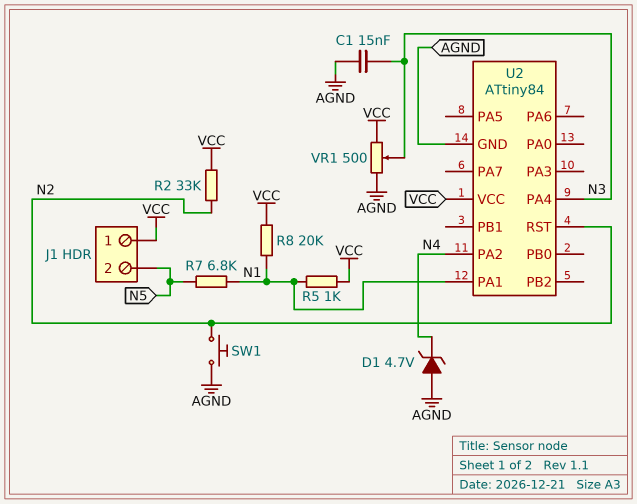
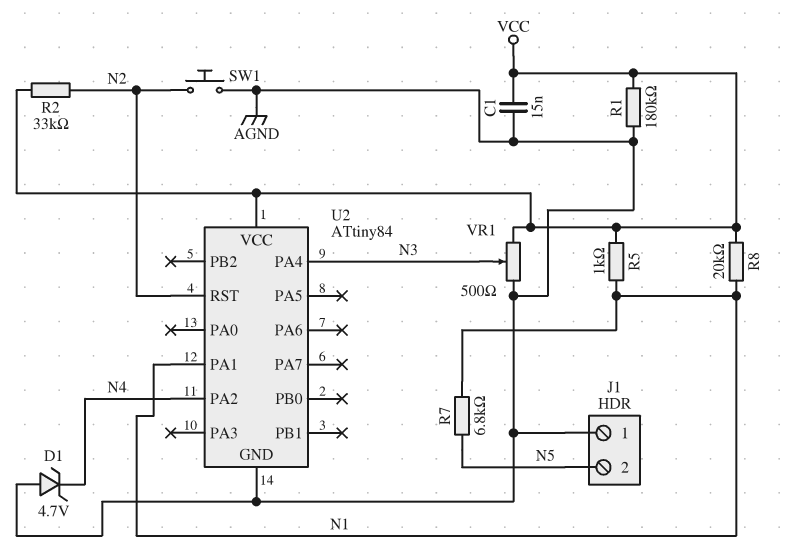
C1: 15nF (AGND, N3) -> 15nF (AGND, VCC)
J1 pin 1: VCC -> AGND
R1: none -> 180k (AGND, VCC)

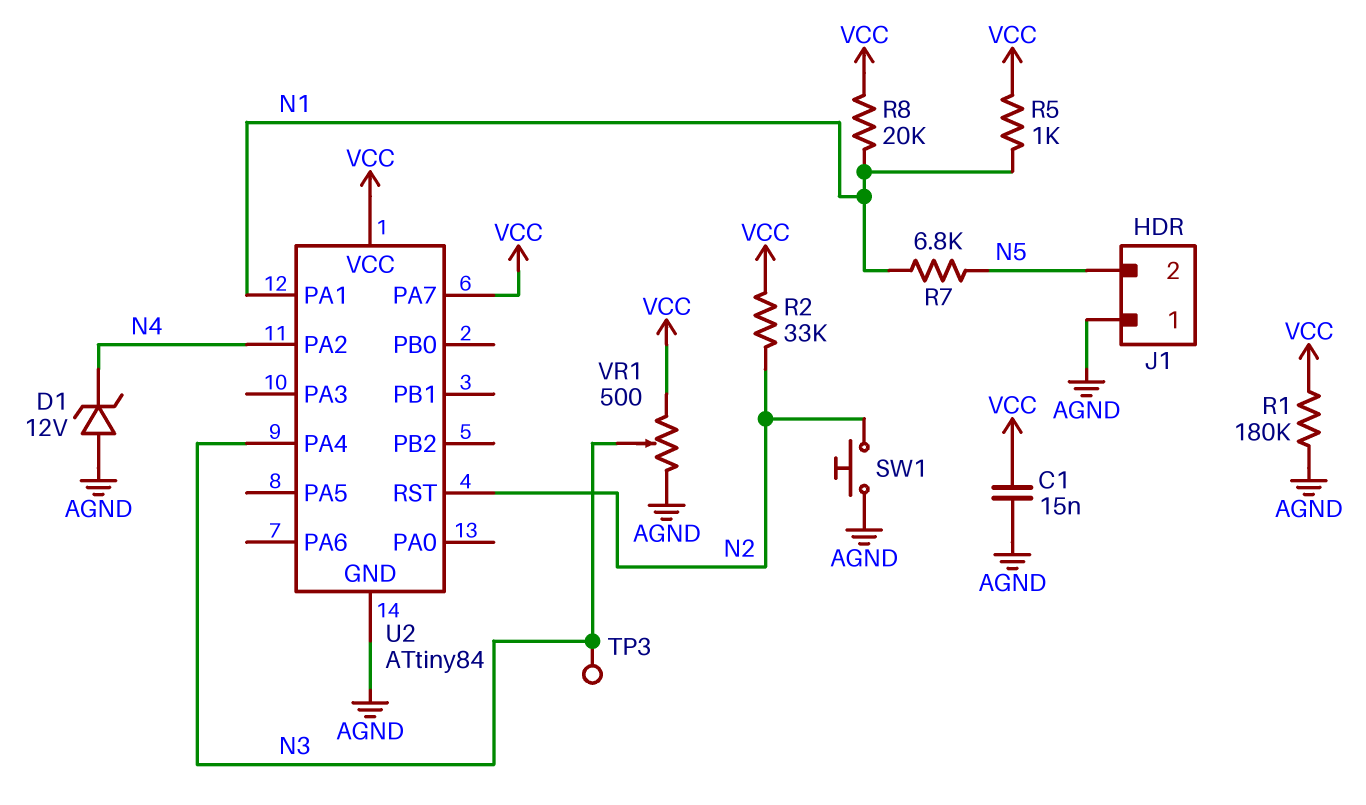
D1: zener 4.7V (A AGND, K N4) -> zener 12V (A AGND, K N4)
TP3: none -> test point (N3)
U2 pin PA7: none -> VCC

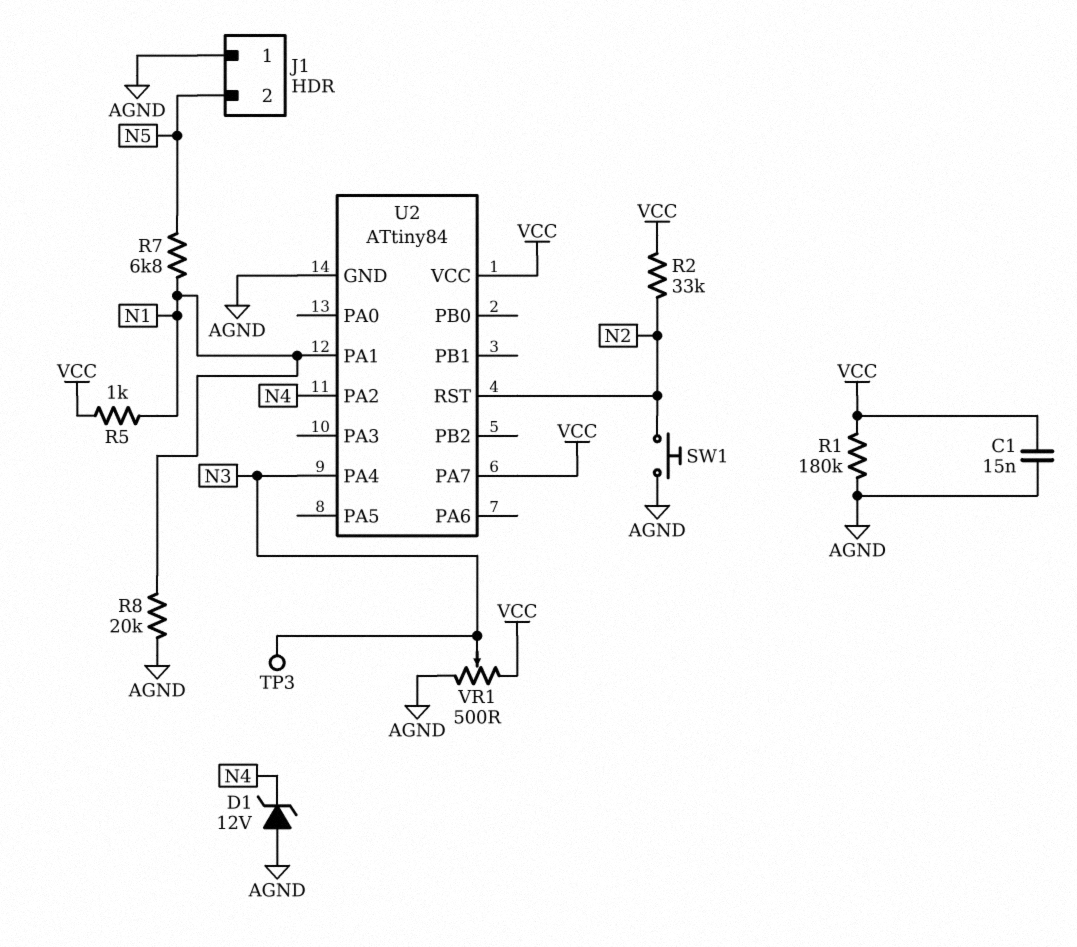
R8: 20k (N1, VCC) -> 20k (AGND, N1)

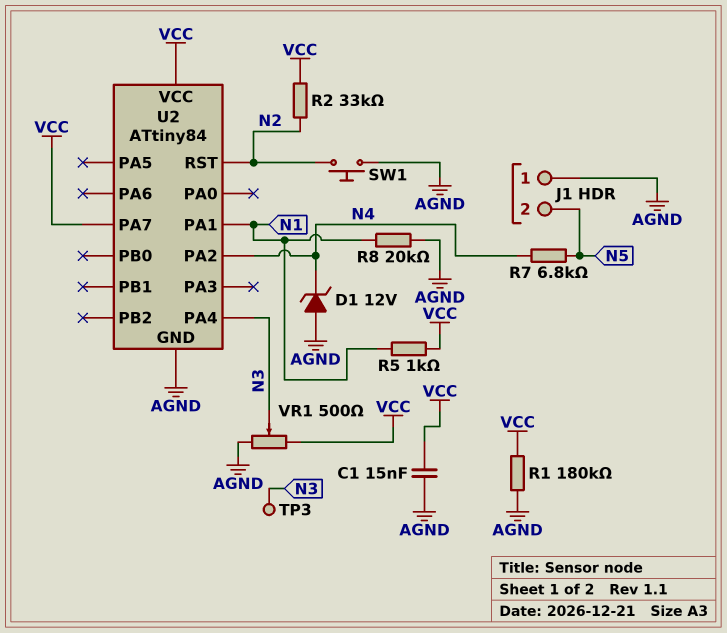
R7: 6.8k (N1, N5) -> 6.8k (N4, N5)

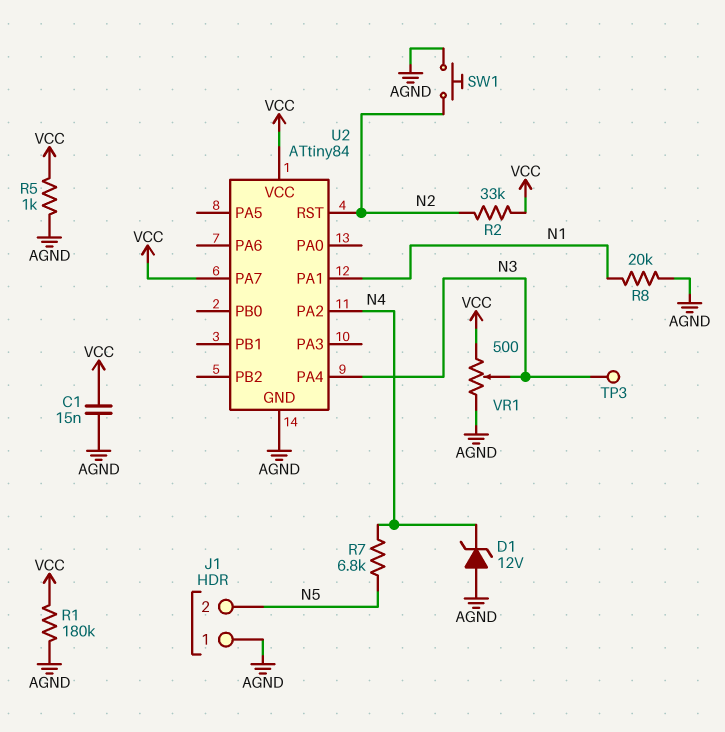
R5: 1k (N1, VCC) -> 1k (AGND, VCC)

